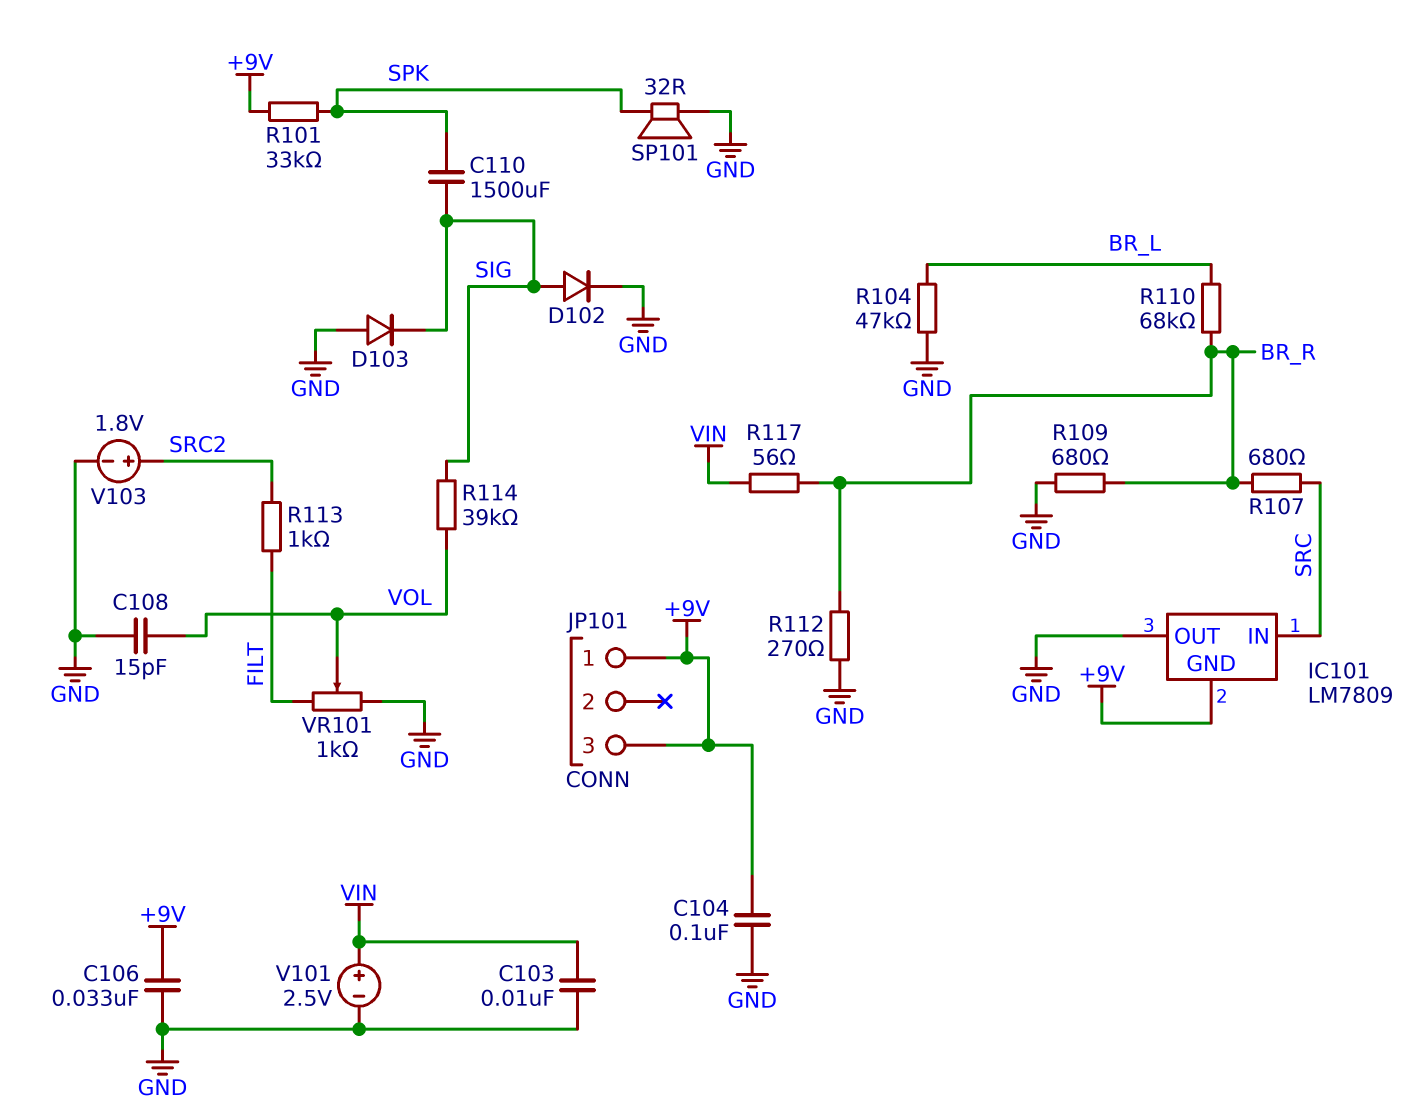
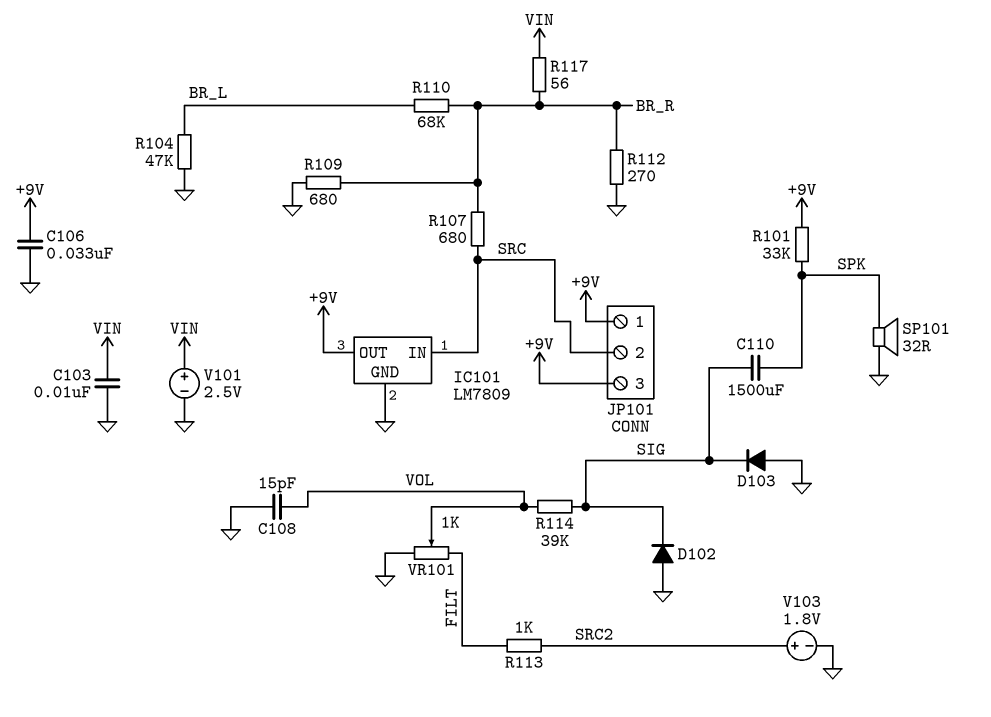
C104: 100nF (+9V, GND) -> none
D102: diode (A SIG, K GND) -> diode (A GND, K SIG)
IC101 pin GND: +9V -> GND
IC101 pin OUT: GND -> +9V
JP101 pin 2: none -> SRC

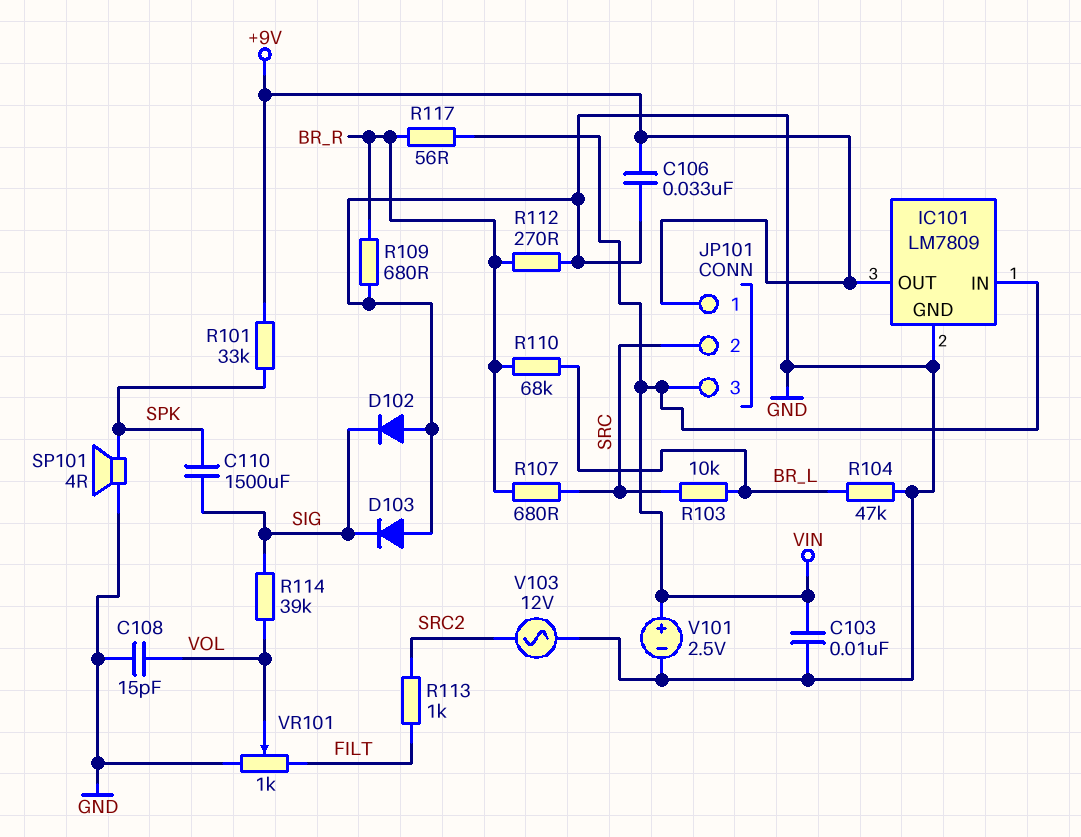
IC101 pin IN: SRC -> VIN
JP101 pin 3: +9V -> VIN
R103: none -> 10k (BR_L, SRC)
SP101: speaker 32R (GND, SPK) -> speaker 4R (GND, SPK)
V103: 1.8V (plus SRC2, minus GND) -> AC 12V (GND, SRC2)

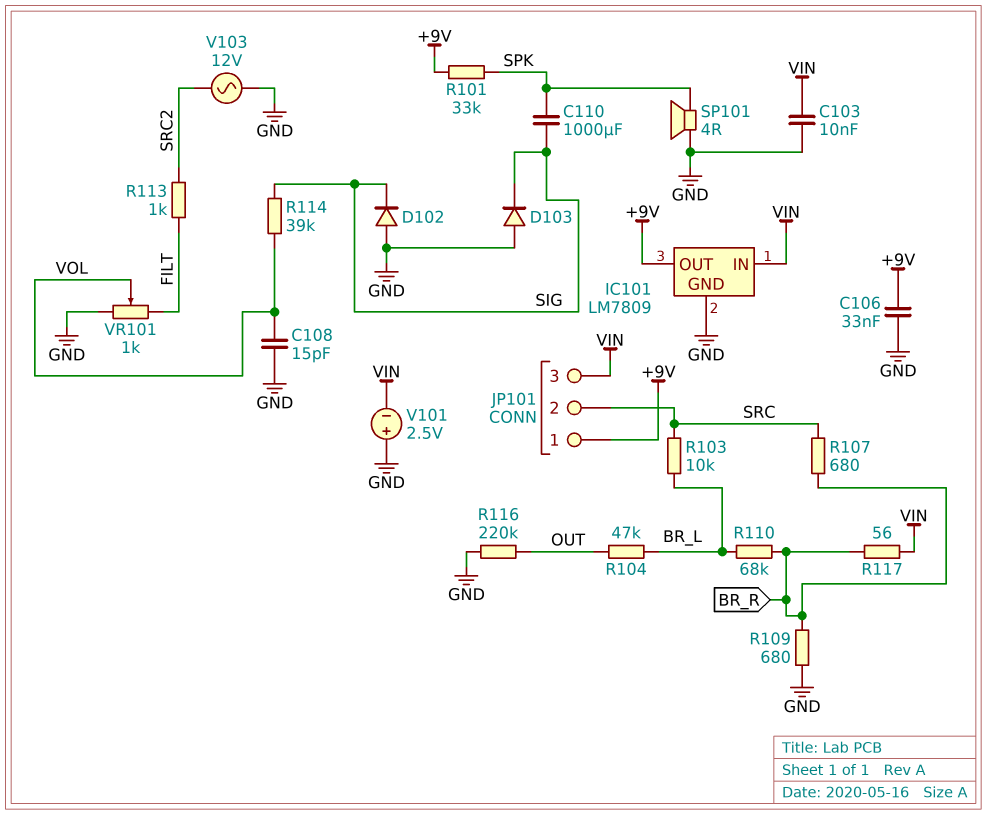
C110: 1500uF (SIG, SPK) -> 1000uF (SIG, SPK)
R104: 47k (BR_L, GND) -> 47k (BR_L, OUT)
R112: 270 (BR_R, GND) -> none
R116: none -> 220k (GND, OUT)
V101: 2.5V (plus VIN, minus GND) -> 2.5V (plus GND, minus VIN)

